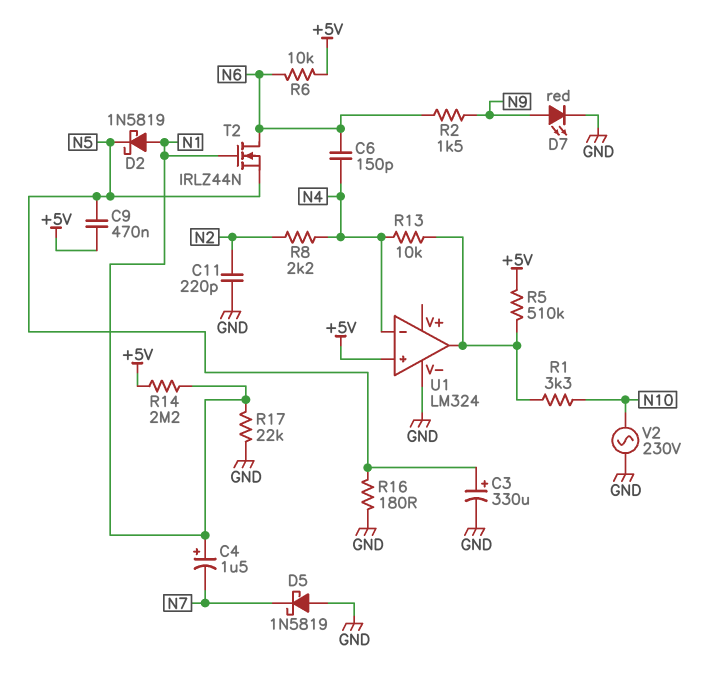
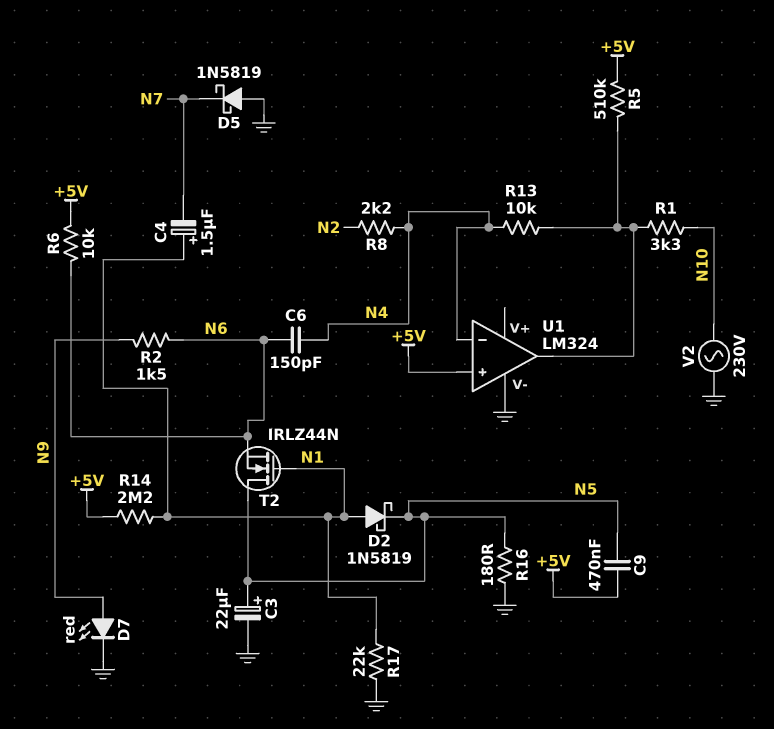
C3: 330uF (plus N5, minus GND) -> 22uF (plus N5, minus GND)
C11: 220pF (GND, N2) -> none
T2: NMOS IRLZ44N (G N1, D N6, S N5) -> NMOS IRLZ44N (G N1, D N5, S N6)

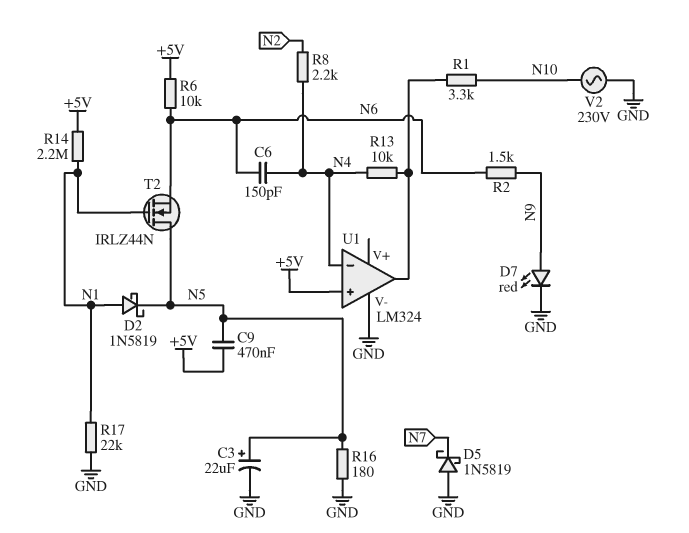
C4: 1.5uF (plus N1, minus N7) -> none
R5: 510k (+5V, U1/out) -> none

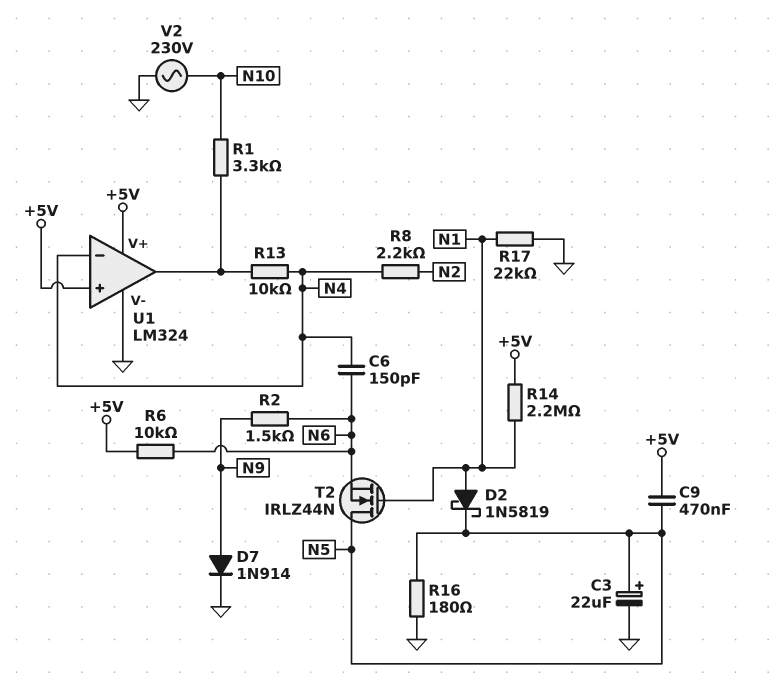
D5: schottky 1N5819 (A GND, K N7) -> none
D7: LED red (A N9, K GND) -> diode 1N914 (A N9, K GND)
U1 pin V+: none -> +5V

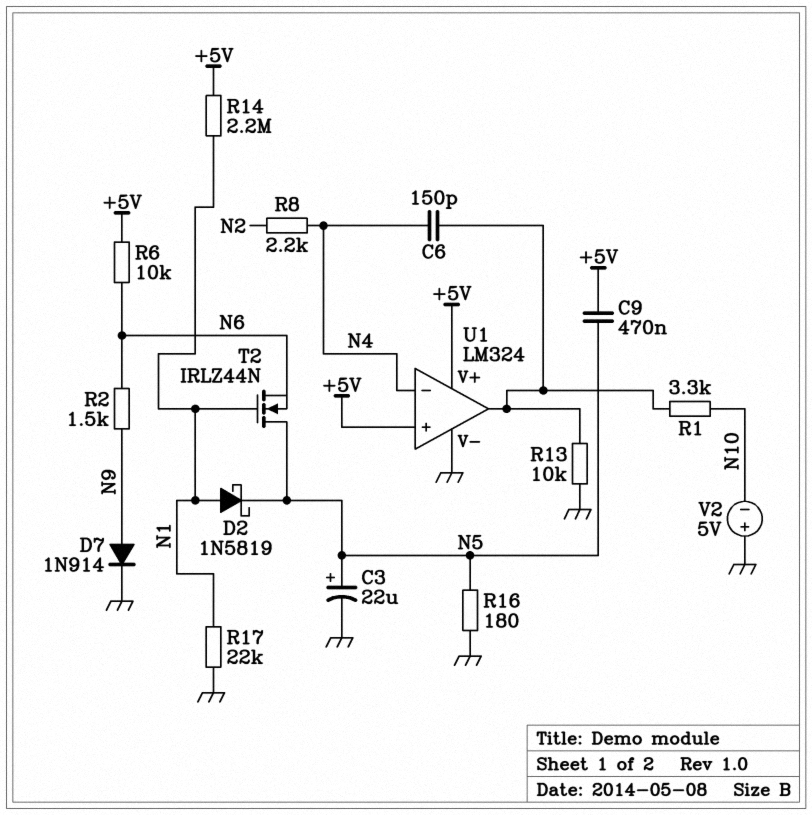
C6: 150pF (N4, N6) -> 150pF (N4, U1/out)
R13: 10k (N4, U1/out) -> 10k (GND, U1/out)
V2: AC 230V (GND, N10) -> 5V (plus GND, minus N10)

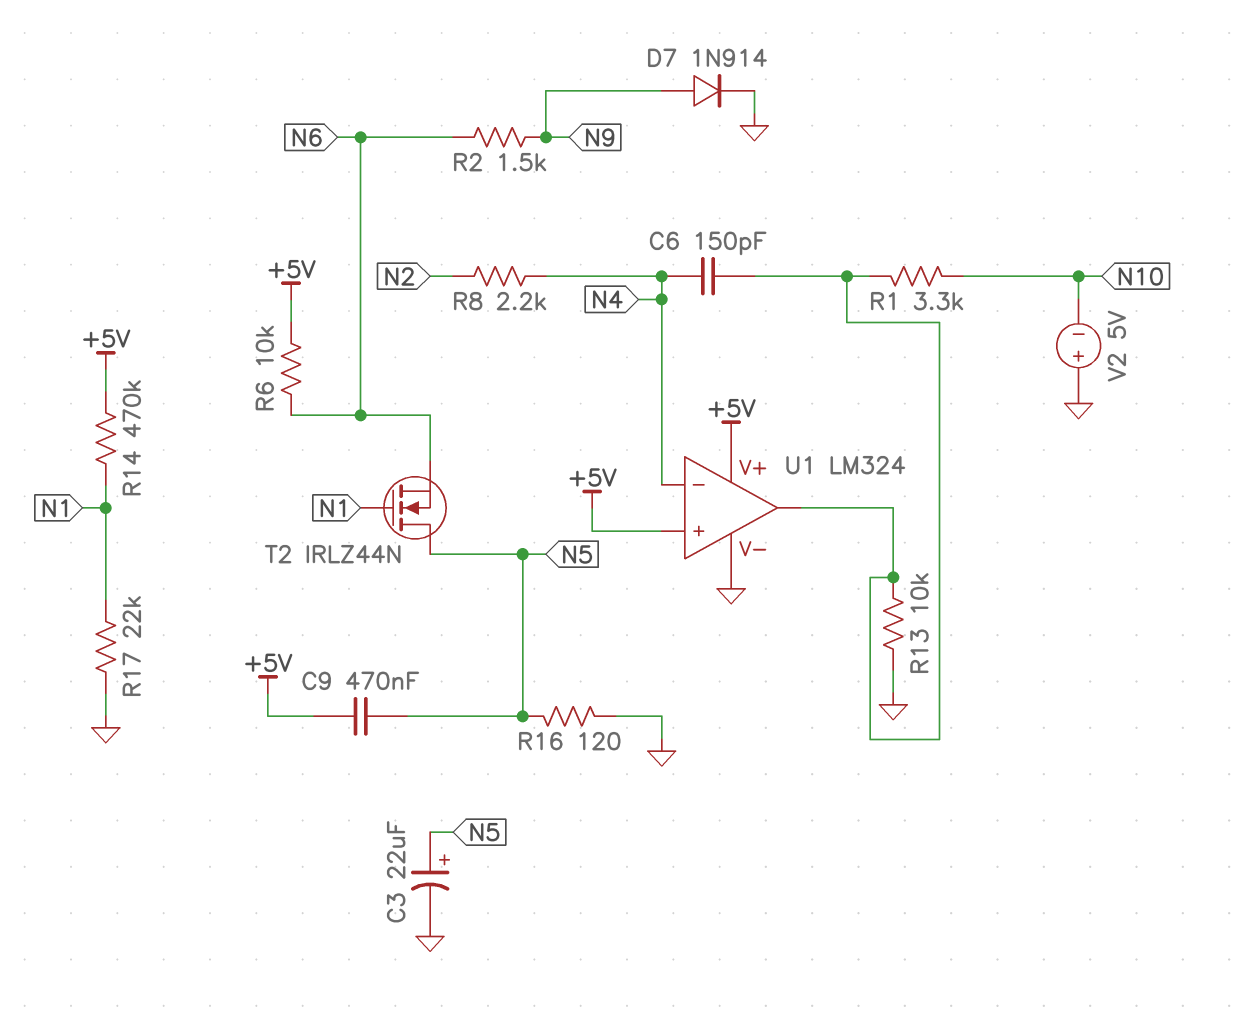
D2: schottky 1N5819 (A N1, K N5) -> none
R14: 2.2M (+5V, N1) -> 470k (+5V, N1)
R16: 180 (GND, N5) -> 120 (GND, N5)

